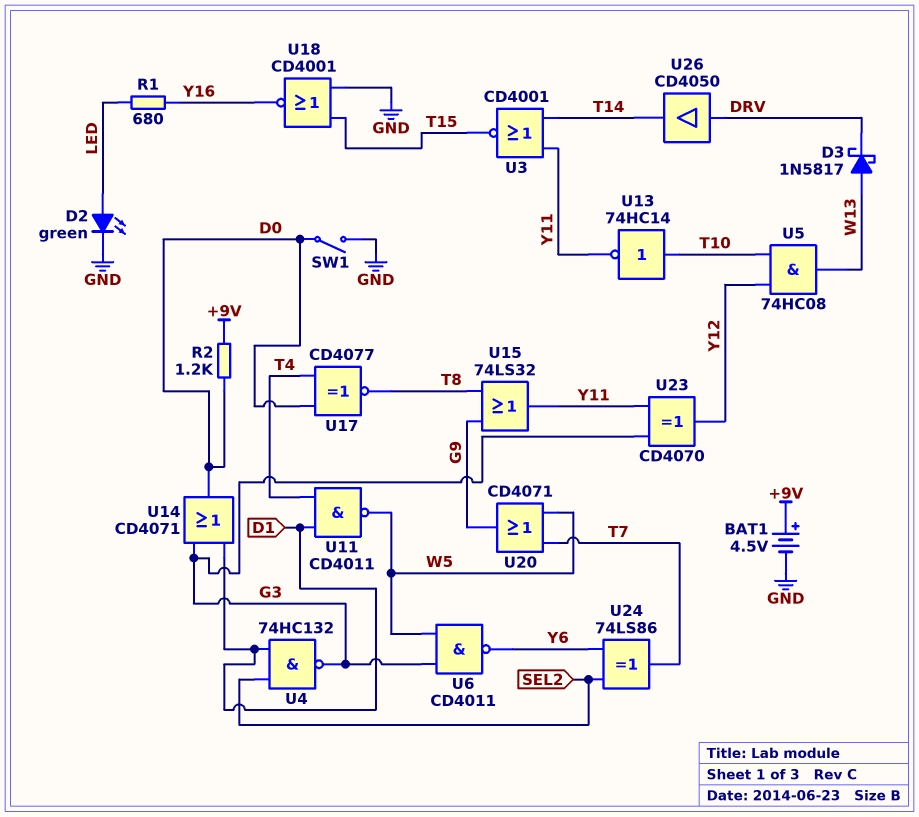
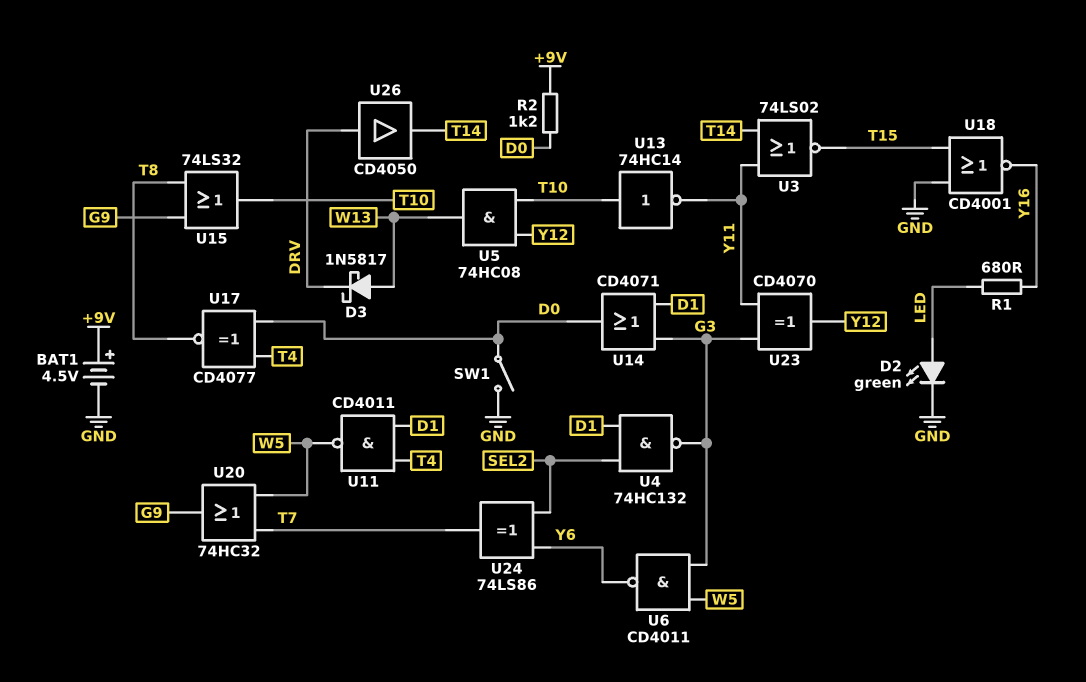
U3: NOR CD4001 (in T14, in Y11, out T15) -> NOR 74LS02 (in T14, in Y11, out T15)
U15: OR 74LS32 (in G9, in T8, out Y11) -> OR 74LS32 (in G9, in T8, out T10)
U20: OR CD4071 (in T7, in W5, out G9) -> OR 74HC32 (in T7, in W5, out G9)

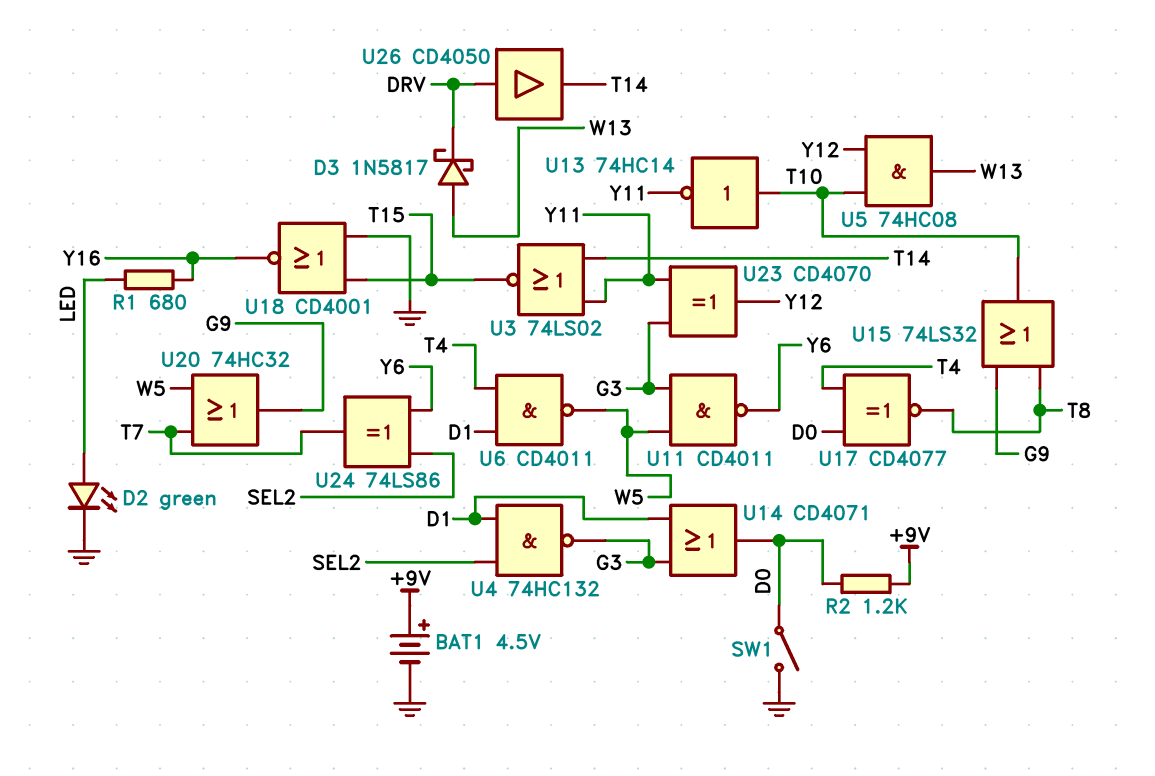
U6: NAND CD4011 (in G3, in W5, out Y6) -> NAND CD4011 (in D1, in T4, out W5)
U11: NAND CD4011 (in D1, in T4, out W5) -> NAND CD4011 (in G3, in W5, out Y6)

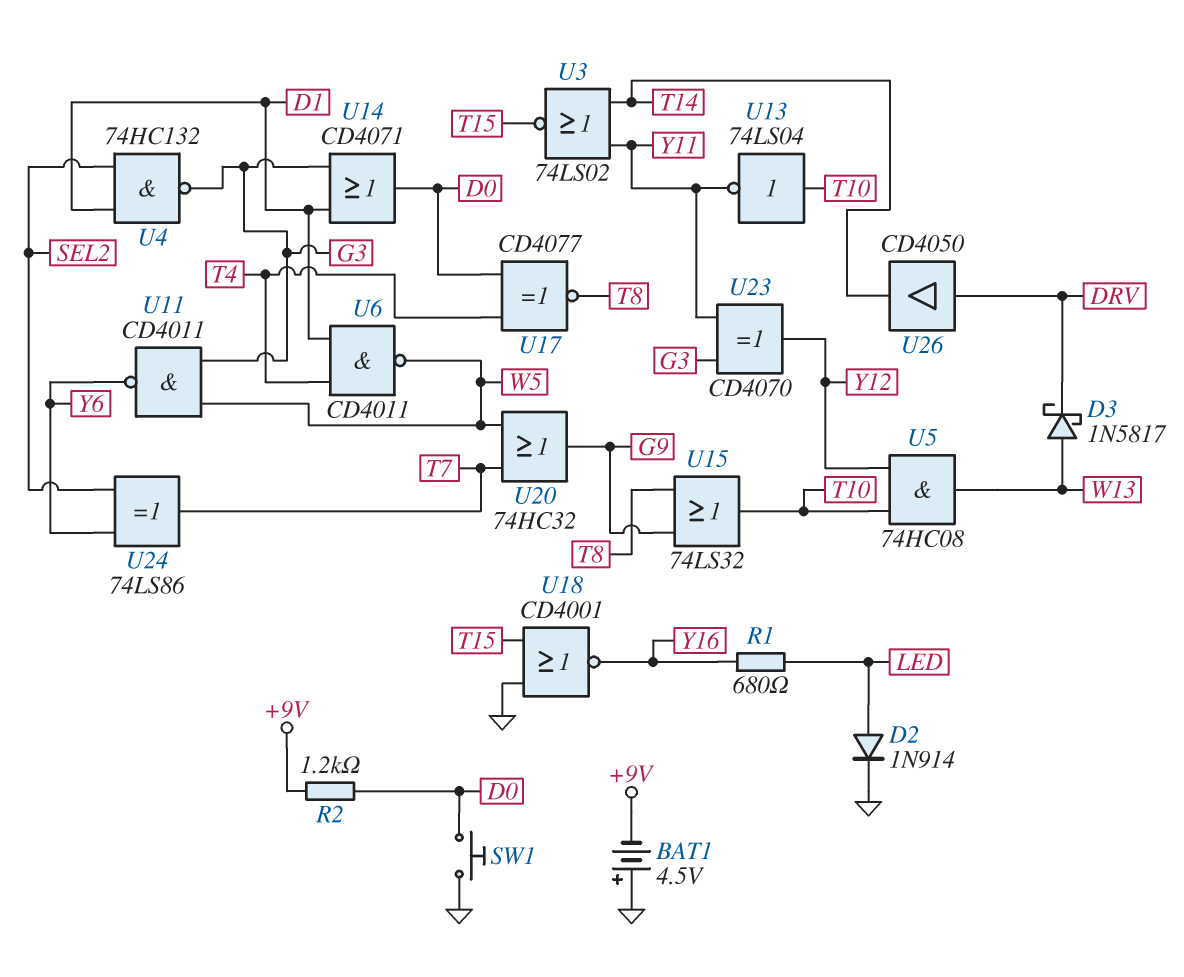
BAT1: 4.5V (plus +9V, minus GND) -> 4.5V (plus GND, minus +9V)
D2: LED green (A LED, K GND) -> diode 1N914 (A LED, K GND)
SW1: switch (D0, GND) -> button (D0, GND)
U13: NOT 74HC14 (in T10, out Y11) -> NOT 74LS04 (in T10, out Y11)

